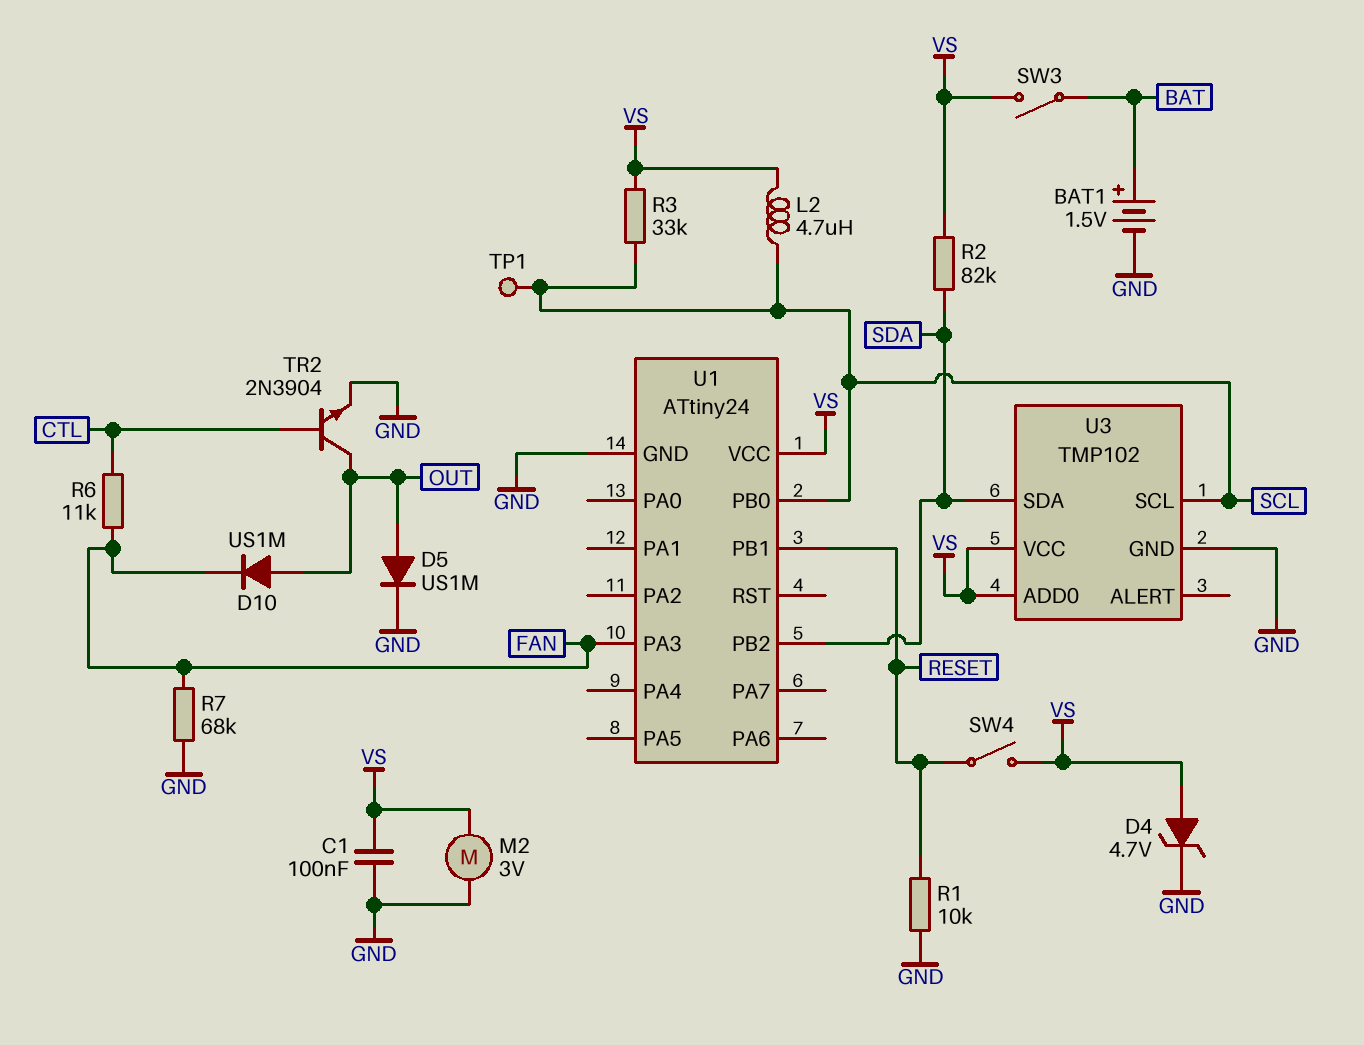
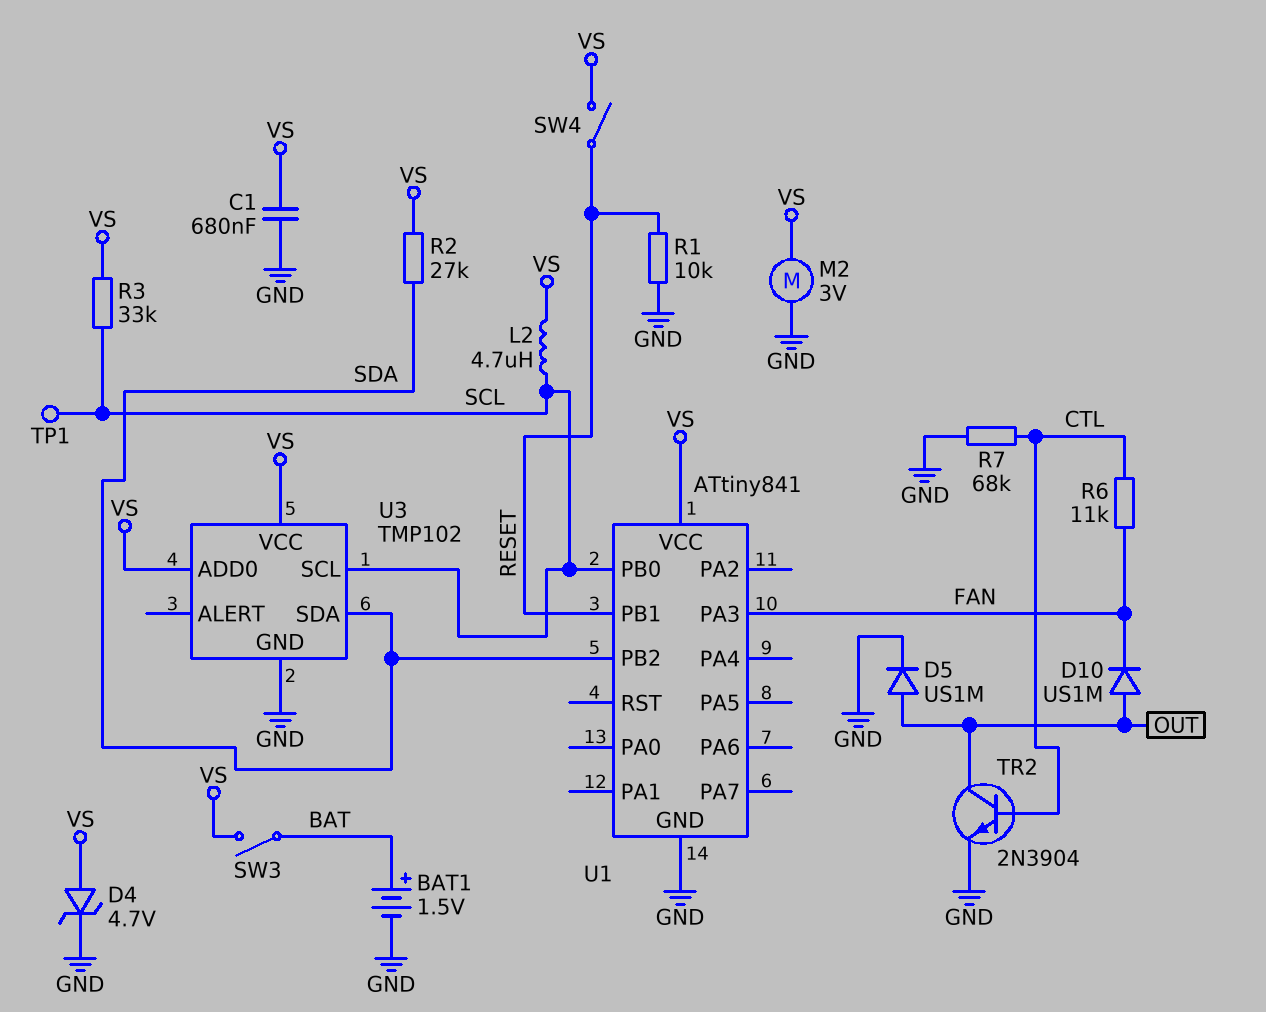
C1: 100nF (GND, VS) -> 680nF (GND, VS)
R2: 82k (SDA, VS) -> 27k (SDA, VS)
R7: 68k (FAN, GND) -> 68k (CTL, GND)
U1: ATtiny24 -> ATtiny841

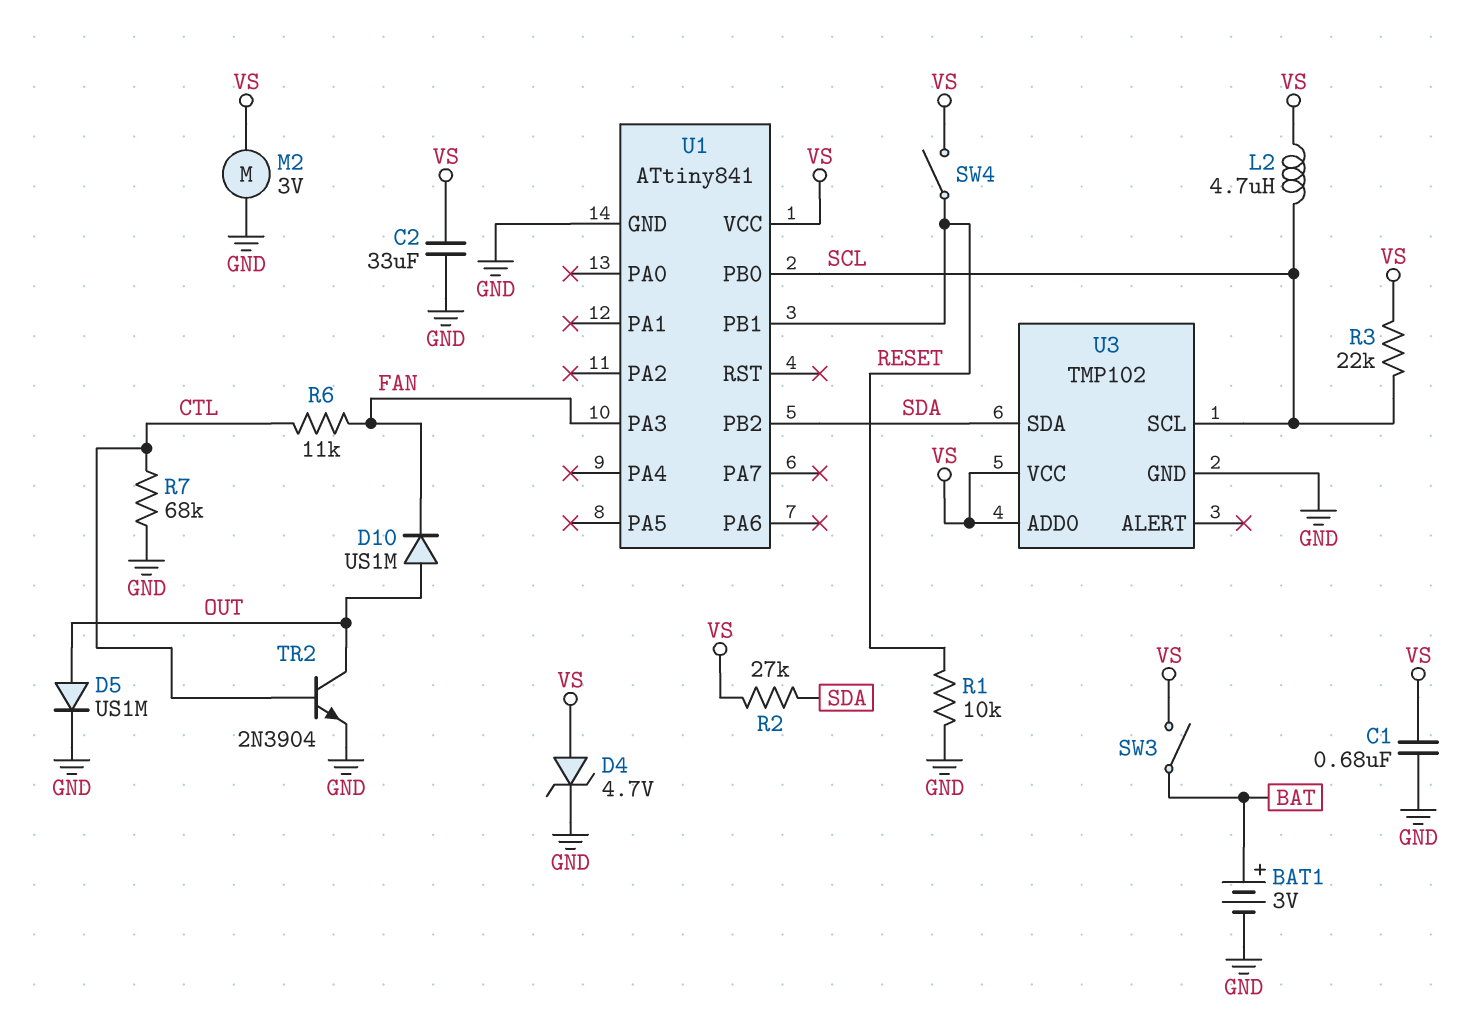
BAT1: 1.5V (plus BAT, minus GND) -> 3V (plus BAT, minus GND)
C2: none -> 33uF (GND, VS)
R3: 33k (SCL, VS) -> 22k (SCL, VS)
TP1: test point (SCL) -> none

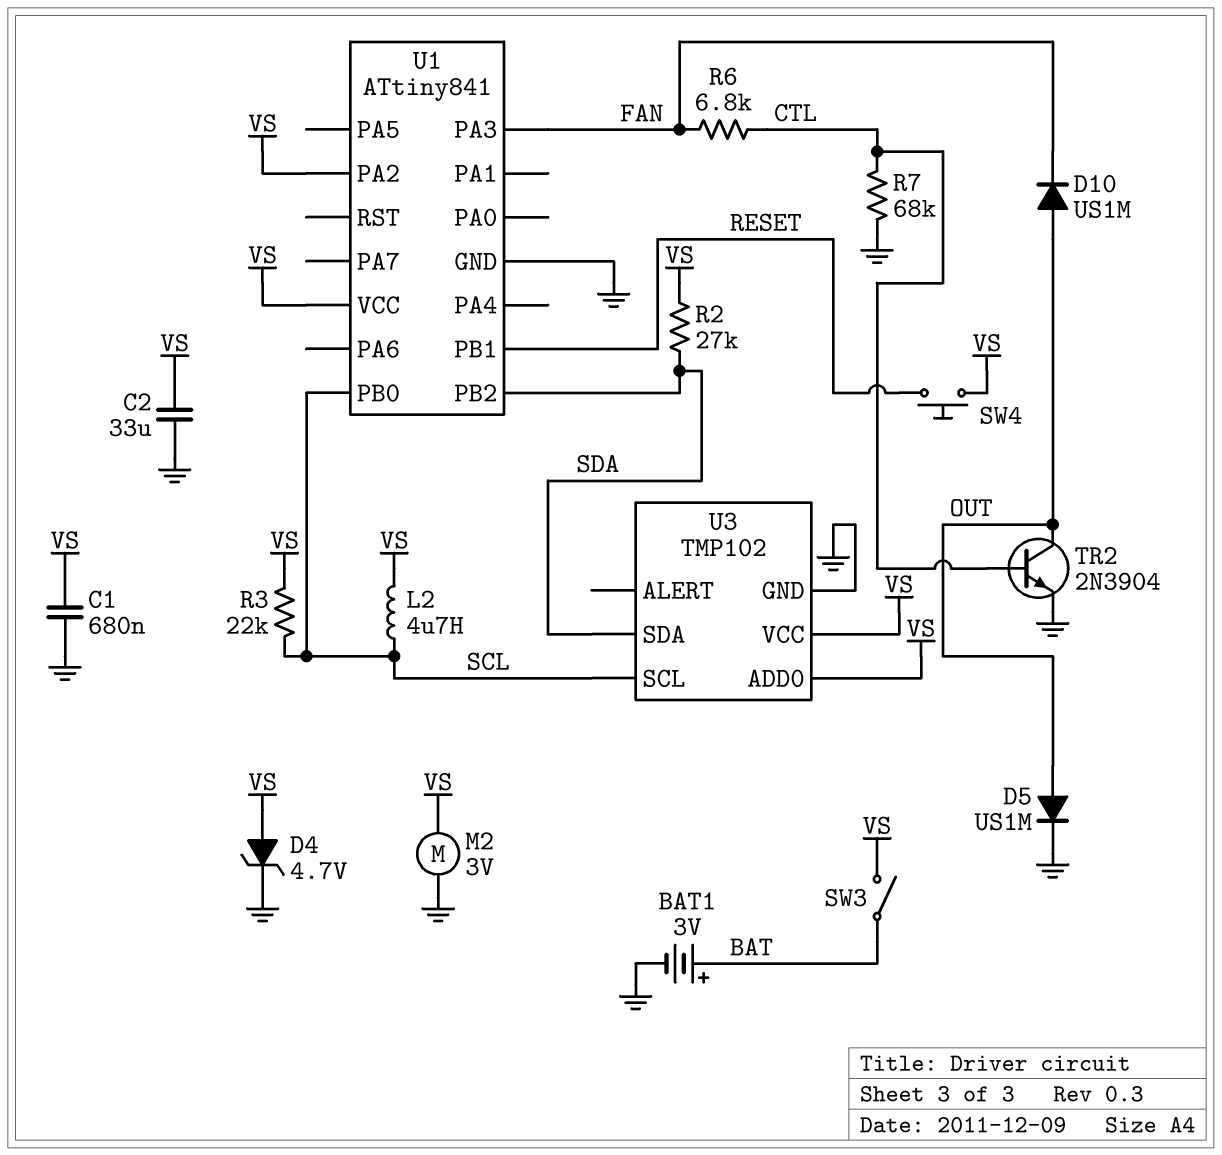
R1: 10k (GND, RESET) -> none
R6: 11k (CTL, FAN) -> 6.8k (CTL, FAN)
SW4: switch (RESET, VS) -> button (RESET, VS)
U1 pin PA2: none -> VS

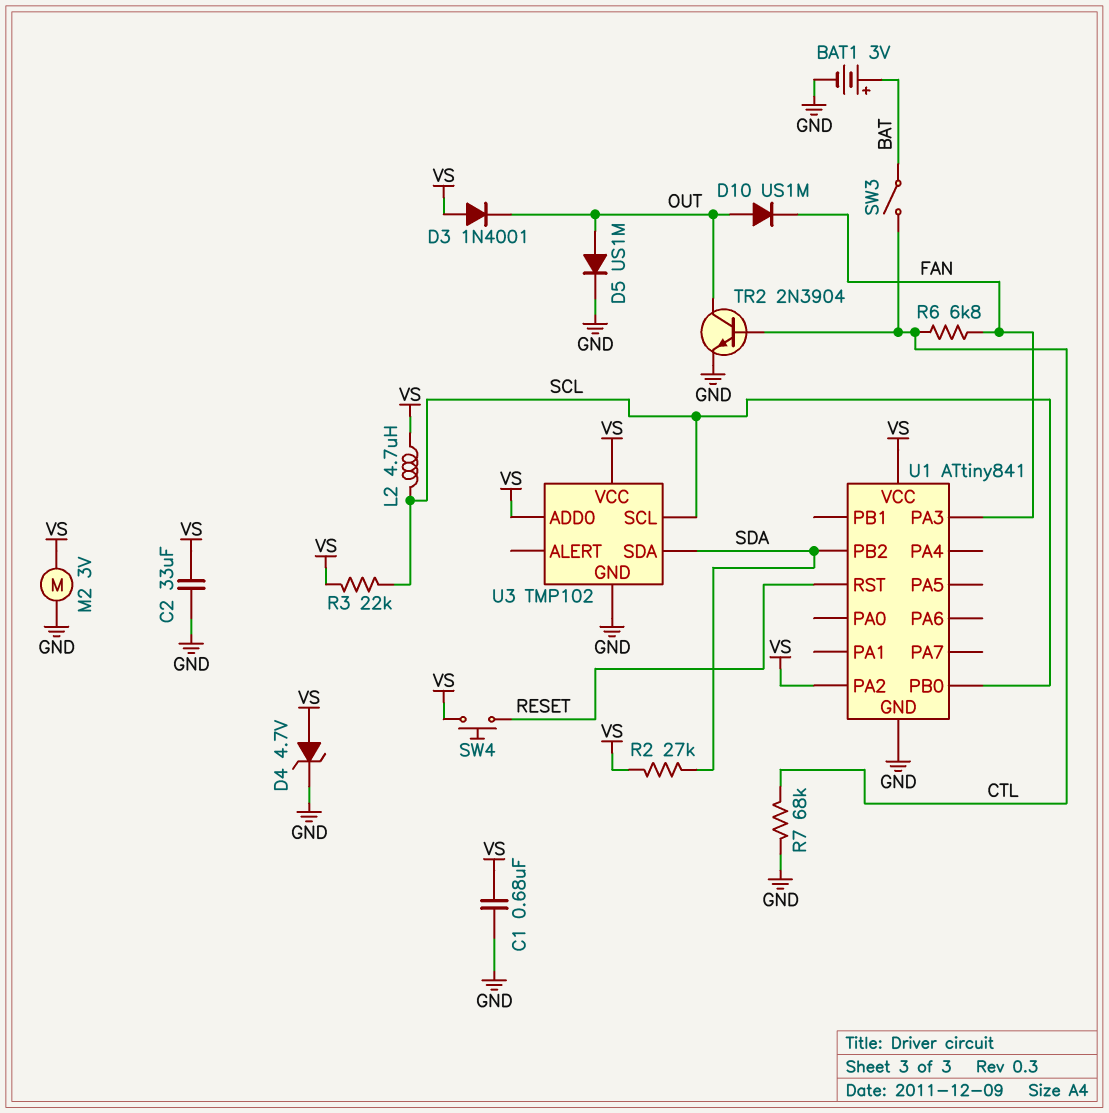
D3: none -> diode 1N4001 (A VS, K OUT)
SW3: switch (BAT, VS) -> switch (BAT, CTL)
U1 pin PB1: RESET -> none
U1 pin RST: none -> RESET

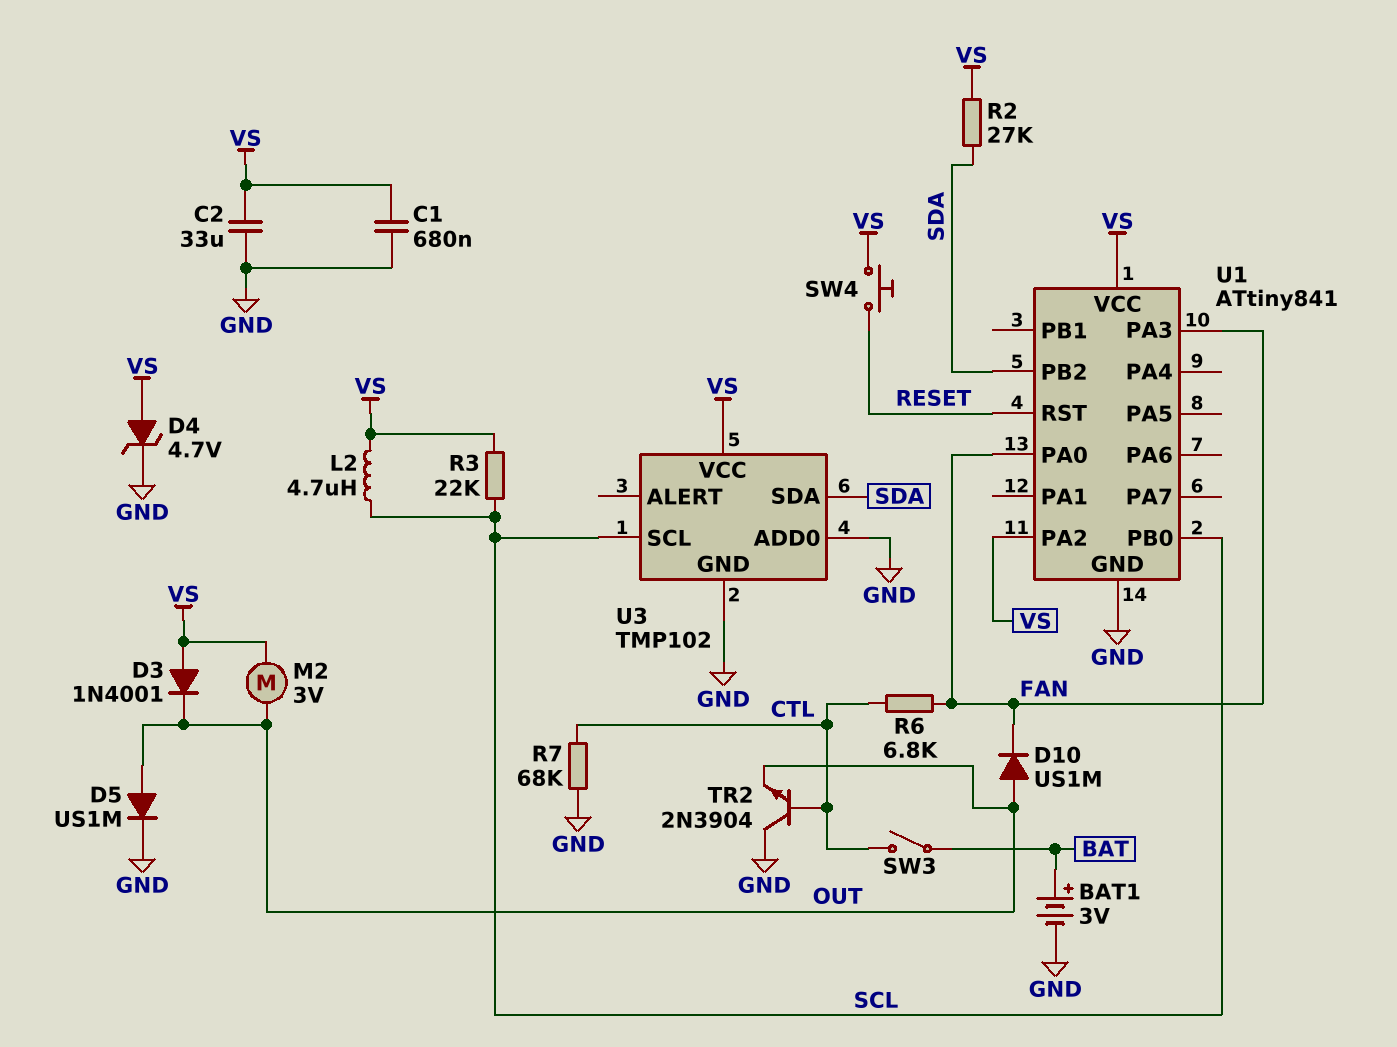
M2: motor 3V (GND, VS) -> motor 3V (OUT, VS)
TR2: NPN 2N3904 (B CTL, C OUT, E GND) -> NPN 2N3904 (B CTL, C GND, E OUT)
U1 pin PA0: none -> FAN
U3 pin ADD0: VS -> GND

